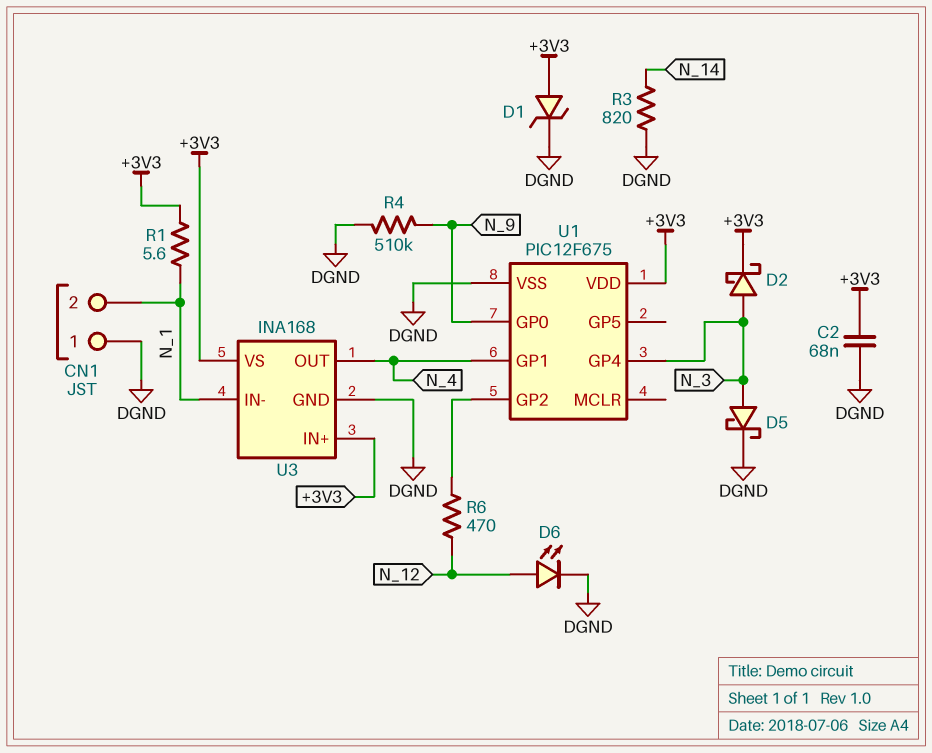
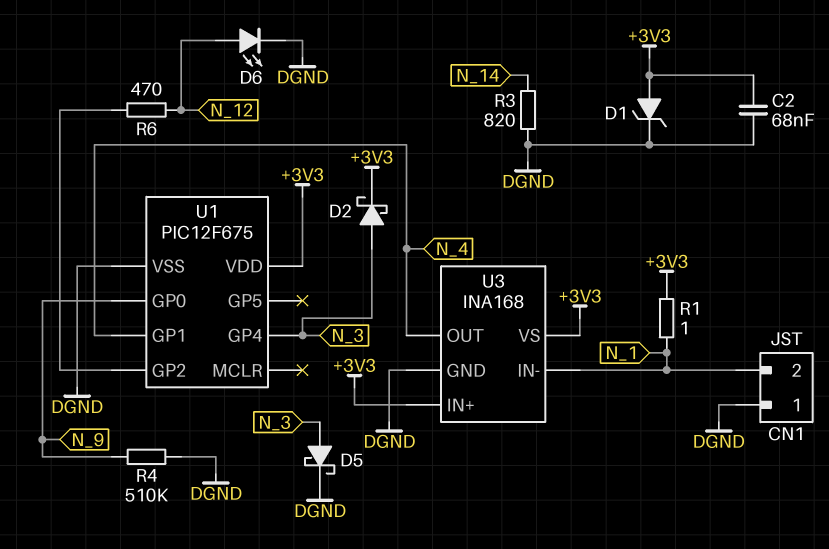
R1: 5.6 (+3V3, N_1) -> 1 (+3V3, N_1)

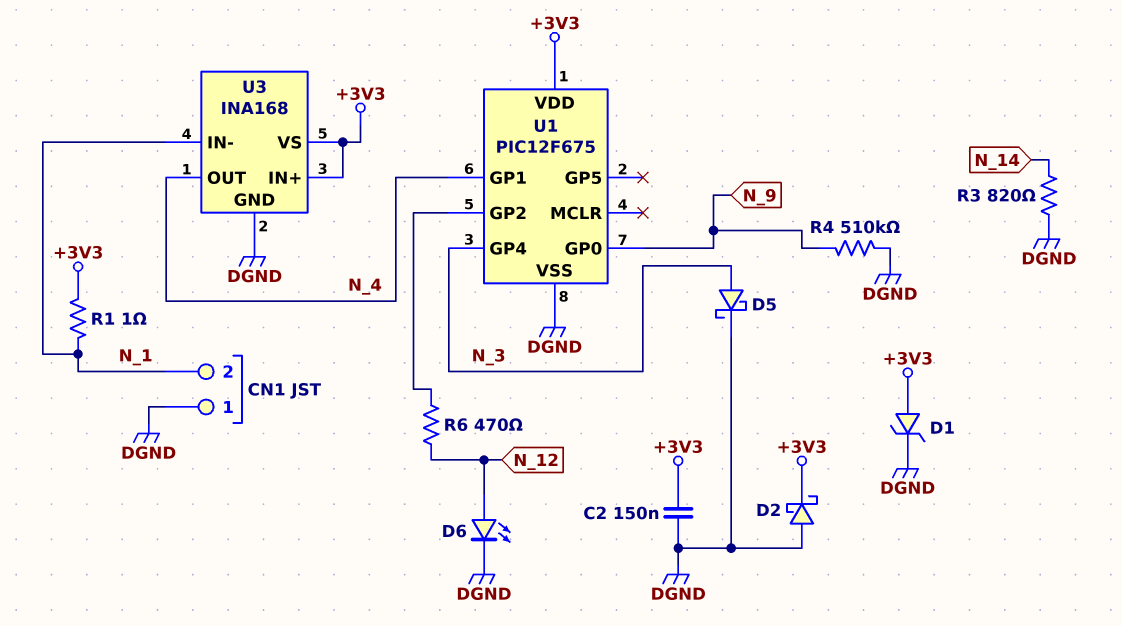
C2: 68nF (+3V3, DGND) -> 150nF (+3V3, DGND)
D2: schottky (A N_3, K +3V3) -> schottky (A DGND, K +3V3)

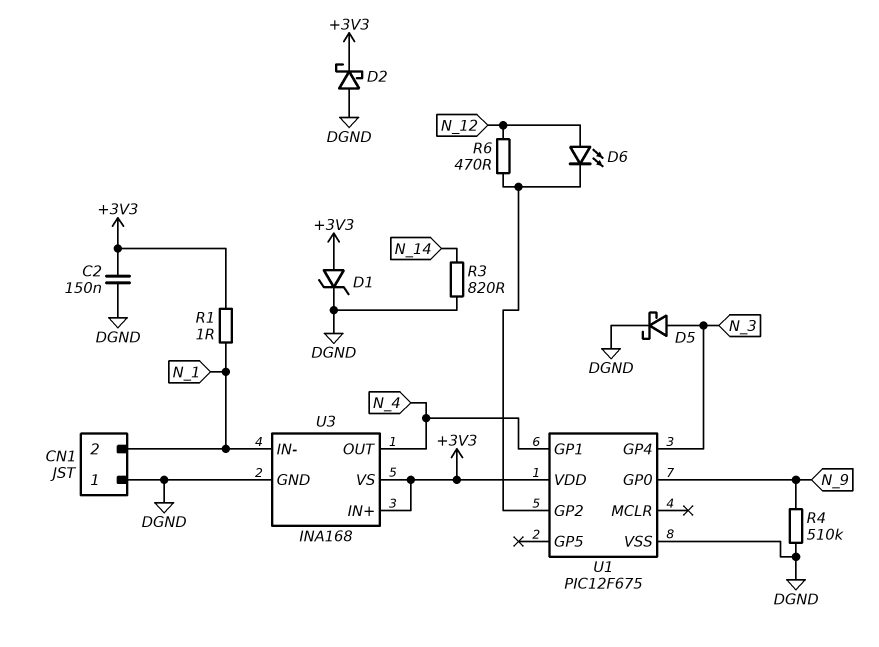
D6: LED (A N_12, K DGND) -> LED (A N_12, K U1/GP2)

